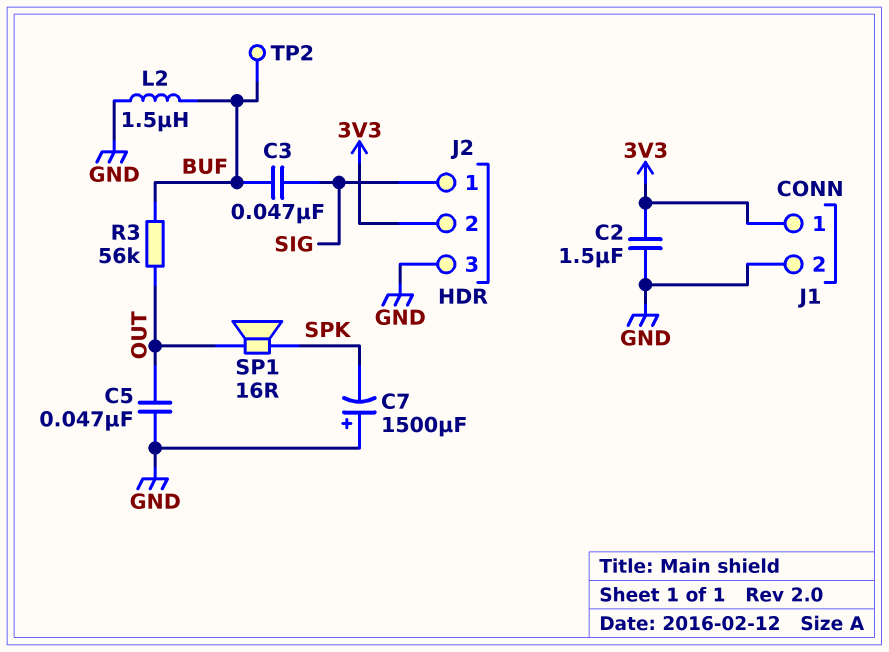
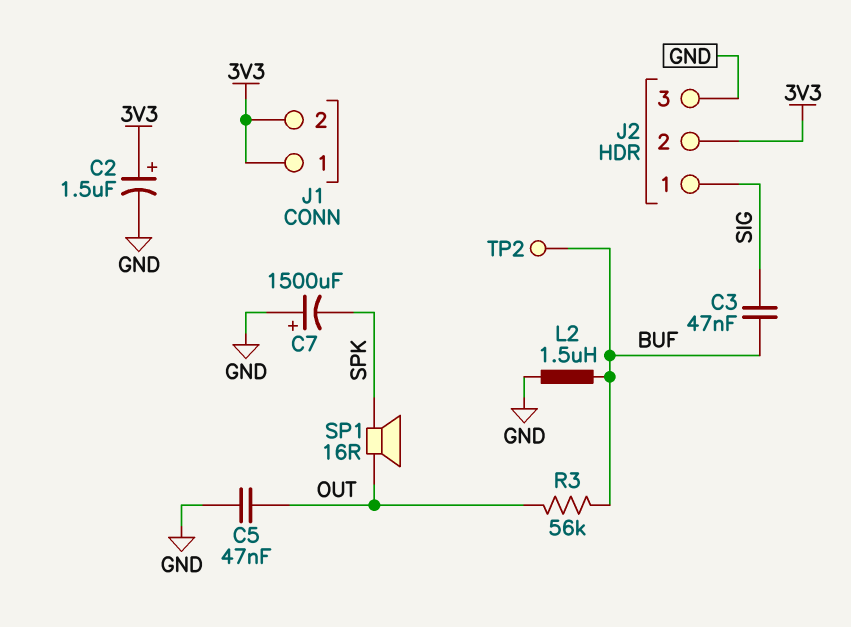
C2: 1.5uF (3V3, GND) -> 1.5uF (plus 3V3, minus GND)
J1 pin 2: GND -> 3V3

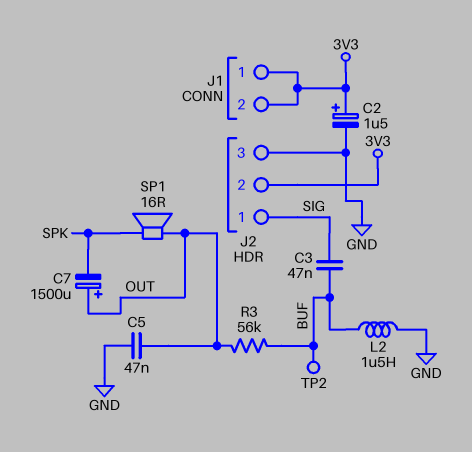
C7: 1500uF (plus GND, minus SPK) -> 1500uF (plus OUT, minus SPK)

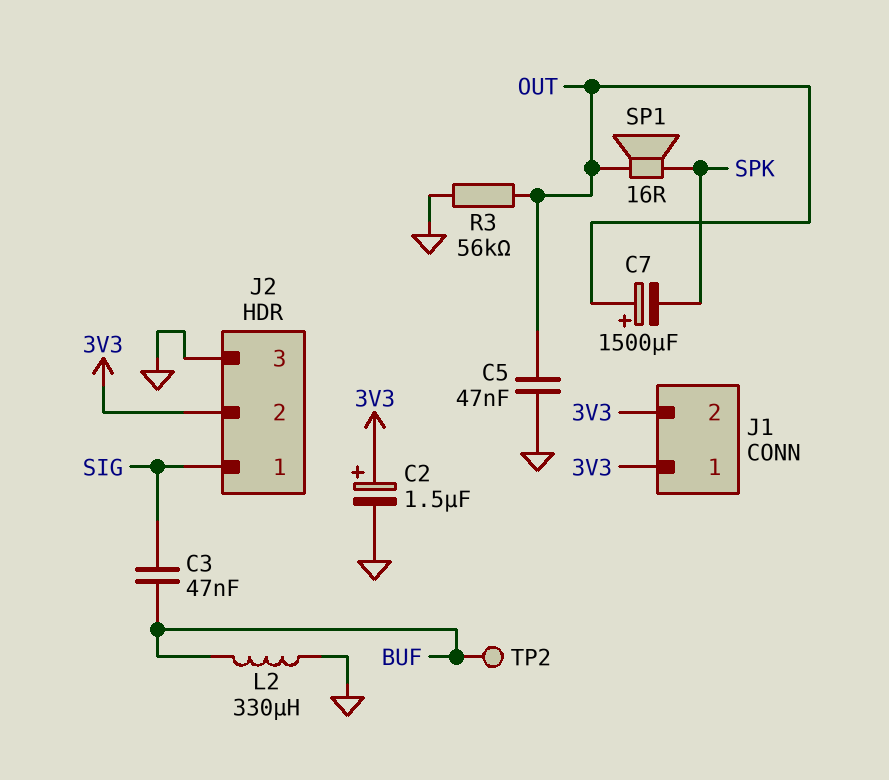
L2: 1.5uH (BUF, GND) -> 330uH (BUF, GND)
R3: 56k (BUF, OUT) -> 56k (GND, OUT)

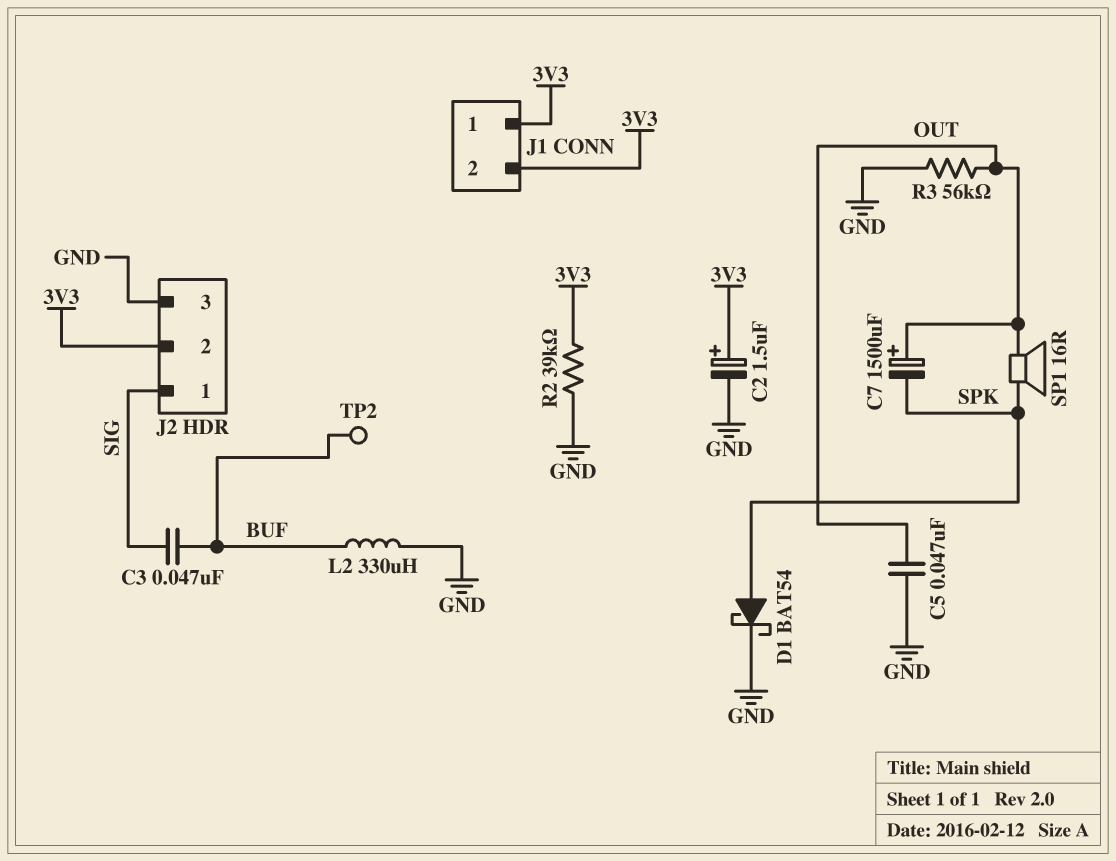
D1: none -> schottky BAT54 (A SPK, K GND)
R2: none -> 39k (3V3, GND)

